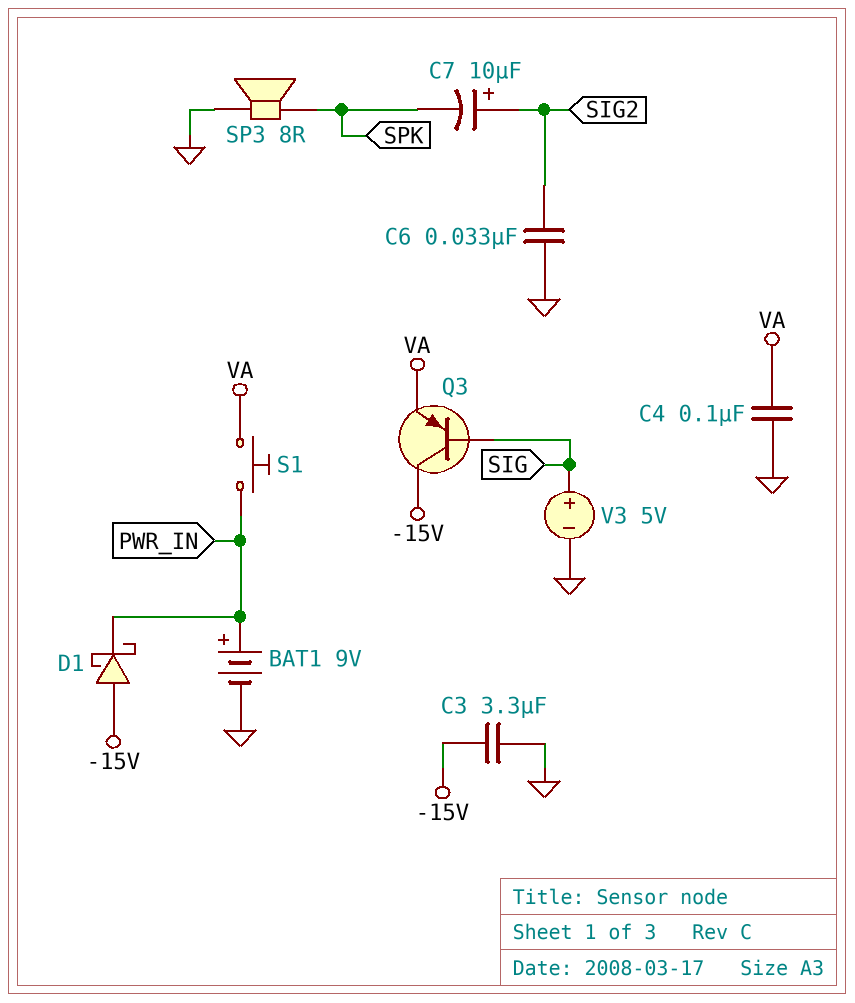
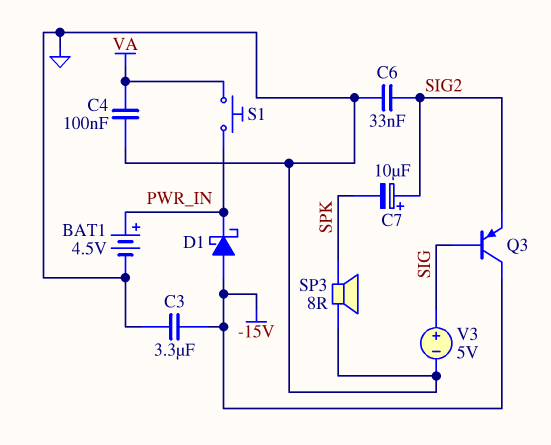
BAT1: 9V (plus PWR_IN, minus GND) -> 4.5V (plus PWR_IN, minus GND)
Q3: PNP (B SIG, C -15V, E VA) -> PNP (B SIG, C -15V, E SIG2)

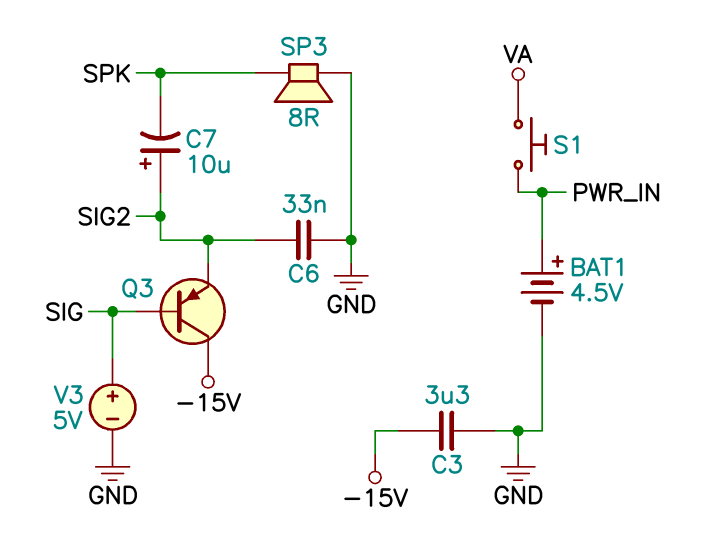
C4: 100nF (GND, VA) -> none
D1: schottky (A -15V, K PWR_IN) -> none

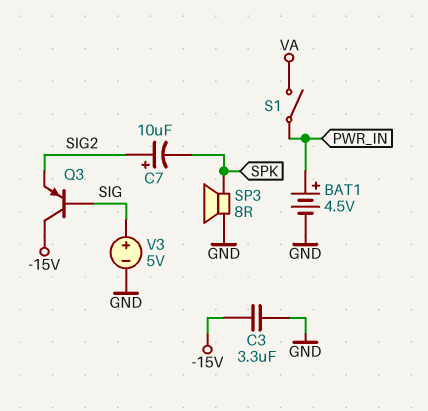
C6: 33nF (GND, SIG2) -> none
S1: button (PWR_IN, VA) -> switch (PWR_IN, VA)

